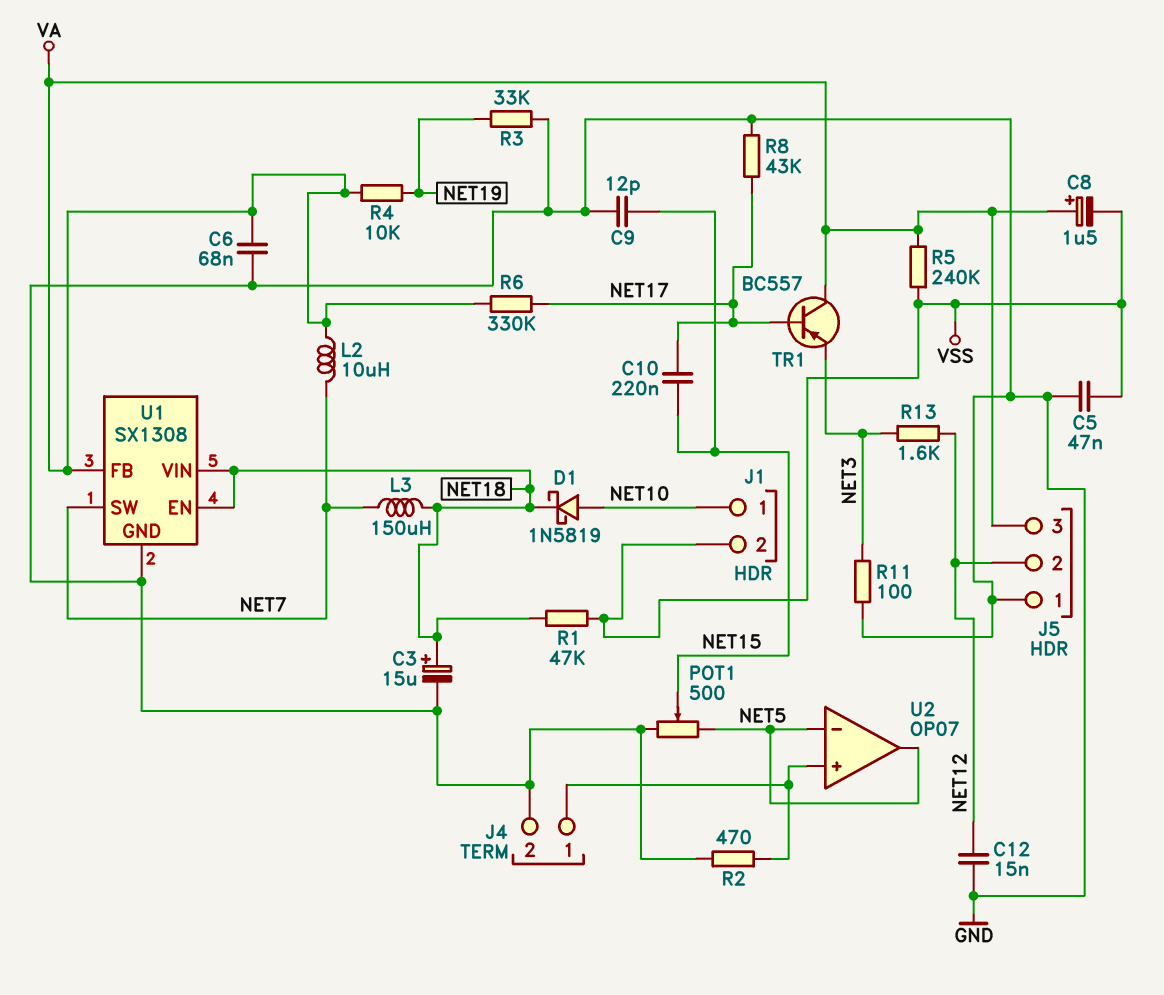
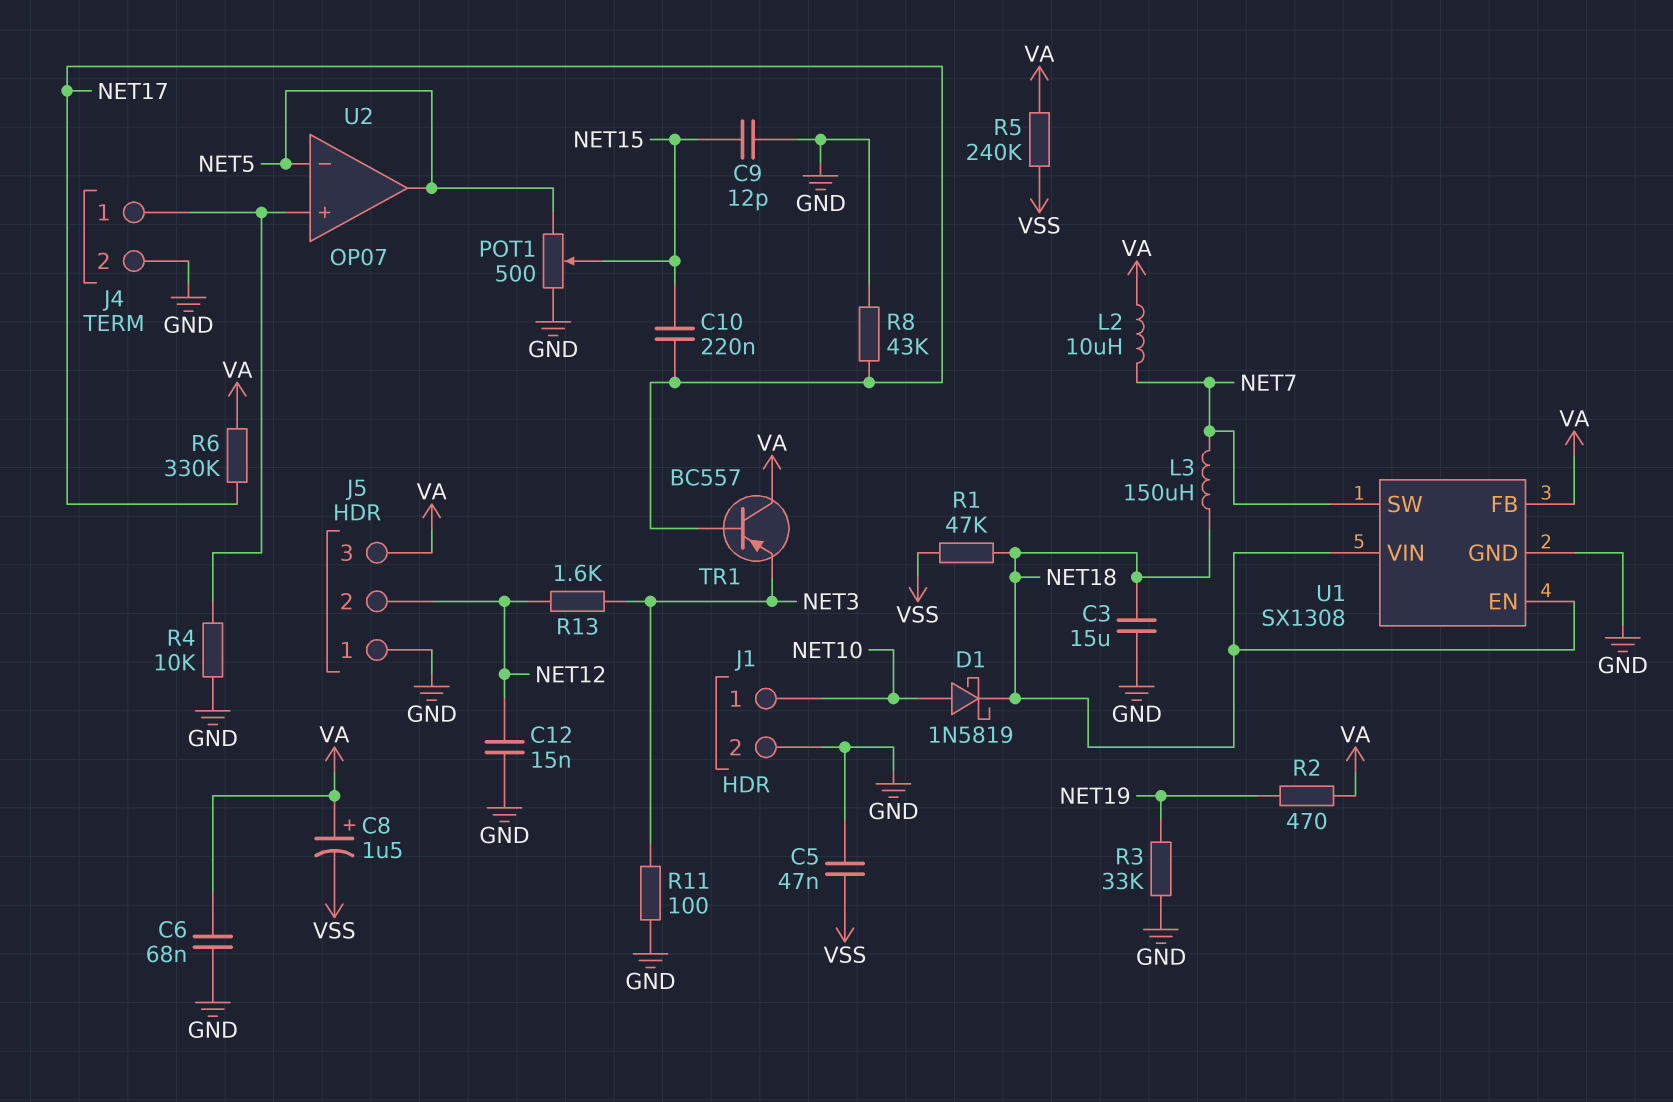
C3: 15uF (plus NET18, minus GND) -> 15uF (GND, NET18)
J1 pin 2: VSS -> GND
R2: 470 (GND, J4/1) -> 470 (NET19, VA)
R4: 10k (NET19, VA) -> 10k (GND, J4/1)

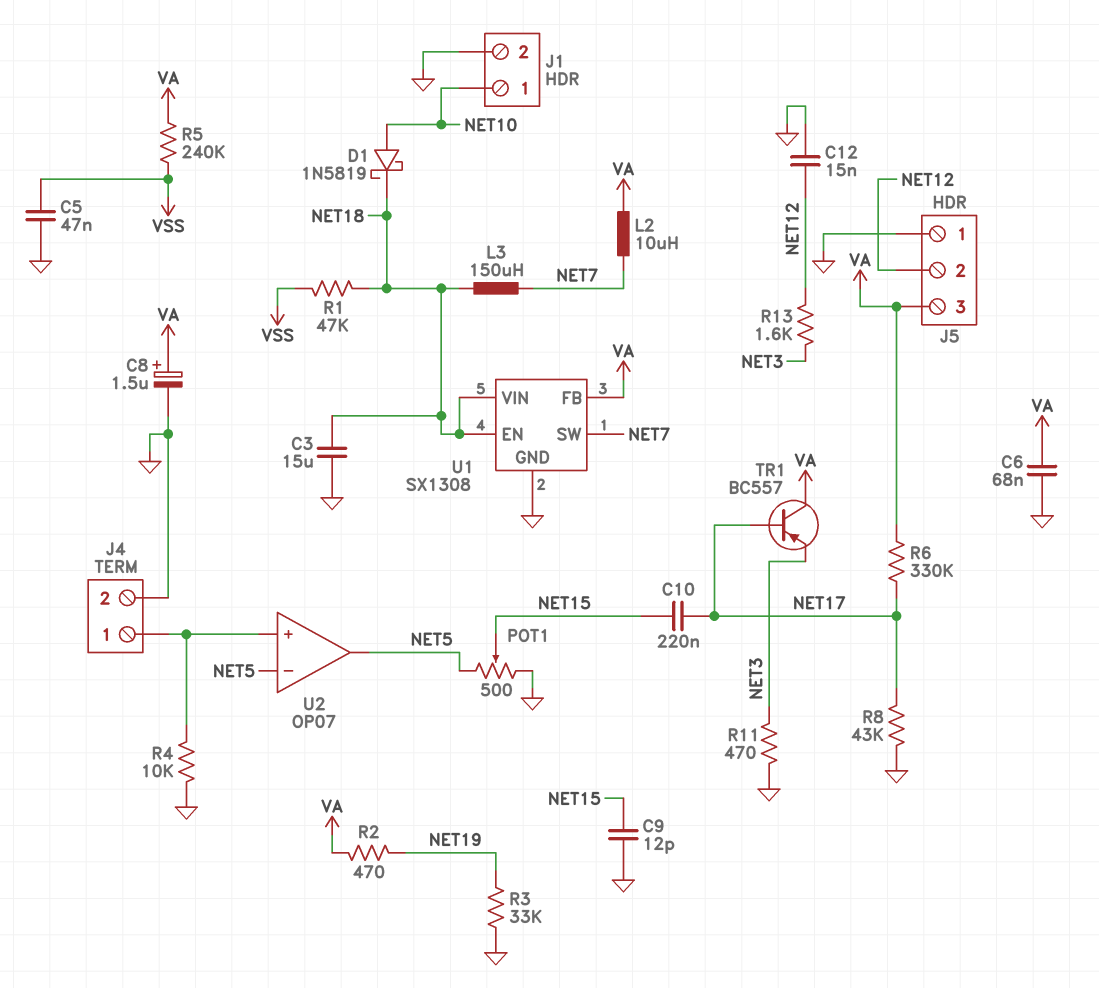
C8: 1.5uF (plus VA, minus VSS) -> 1.5uF (plus VA, minus GND)
R11: 100 (GND, NET3) -> 470 (GND, NET3)

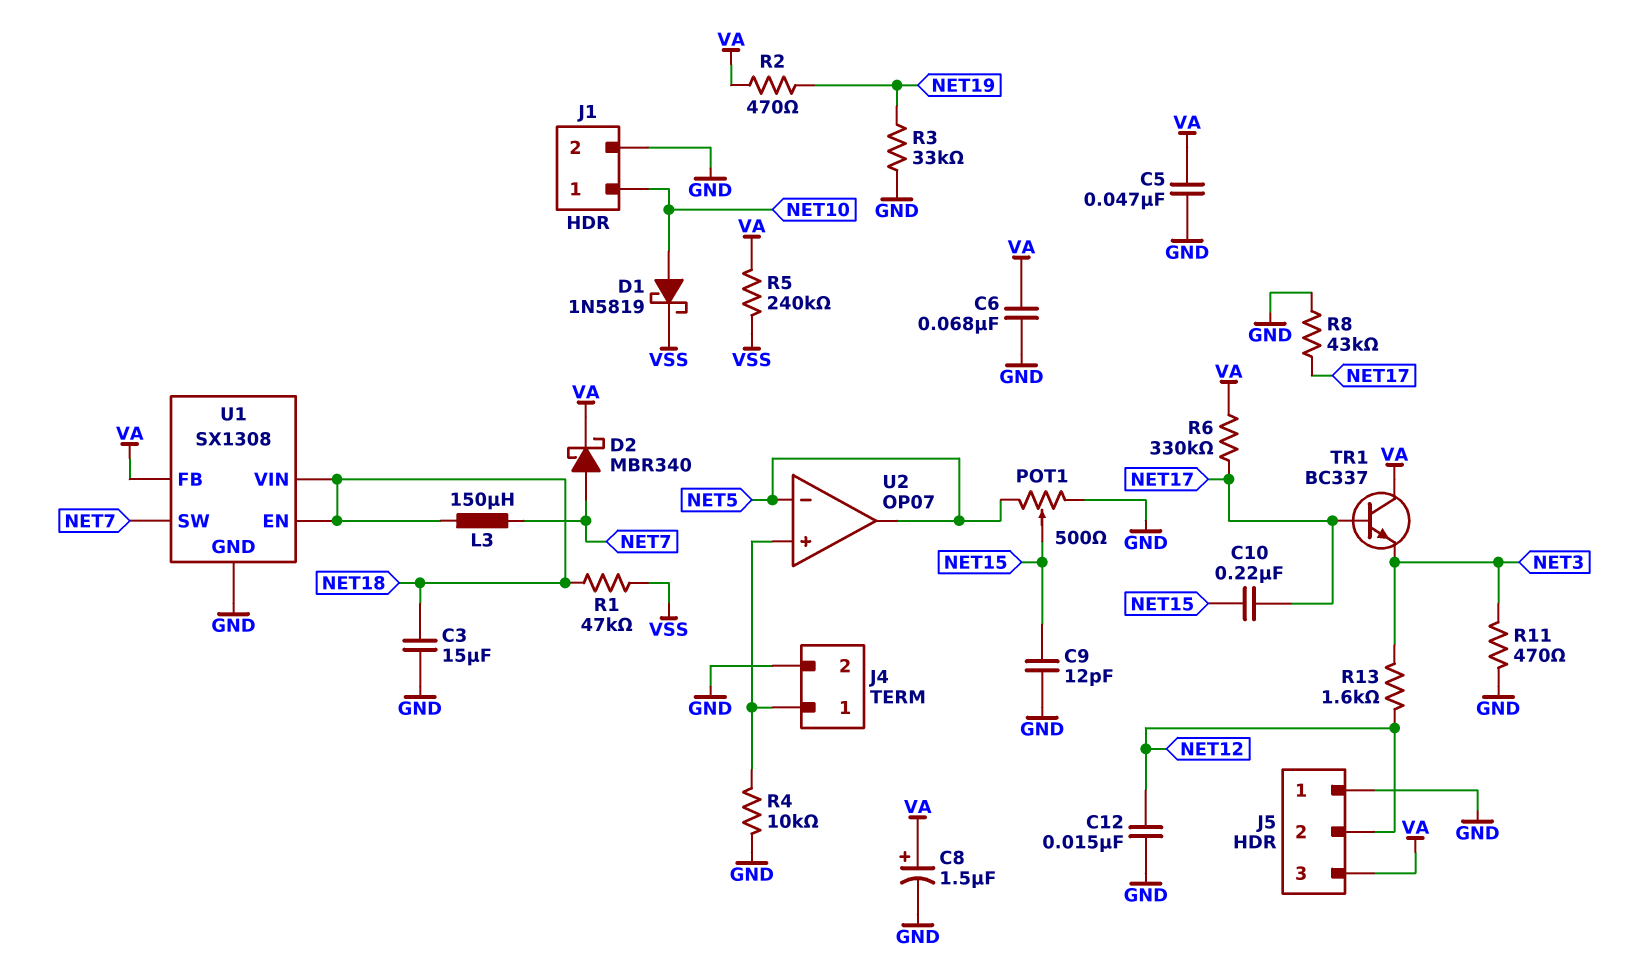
C5: 47nF (GND, VSS) -> 47nF (GND, VA)
D1: schottky 1N5819 (A NET10, K NET18) -> schottky 1N5819 (A NET10, K VSS)
D2: none -> schottky MBR340 (A NET7, K VA)
L2: 10uH (NET7, VA) -> none
TR1: PNP BC557 (B NET17, C VA, E NET3) -> NPN BC337 (B NET17, C VA, E NET3)

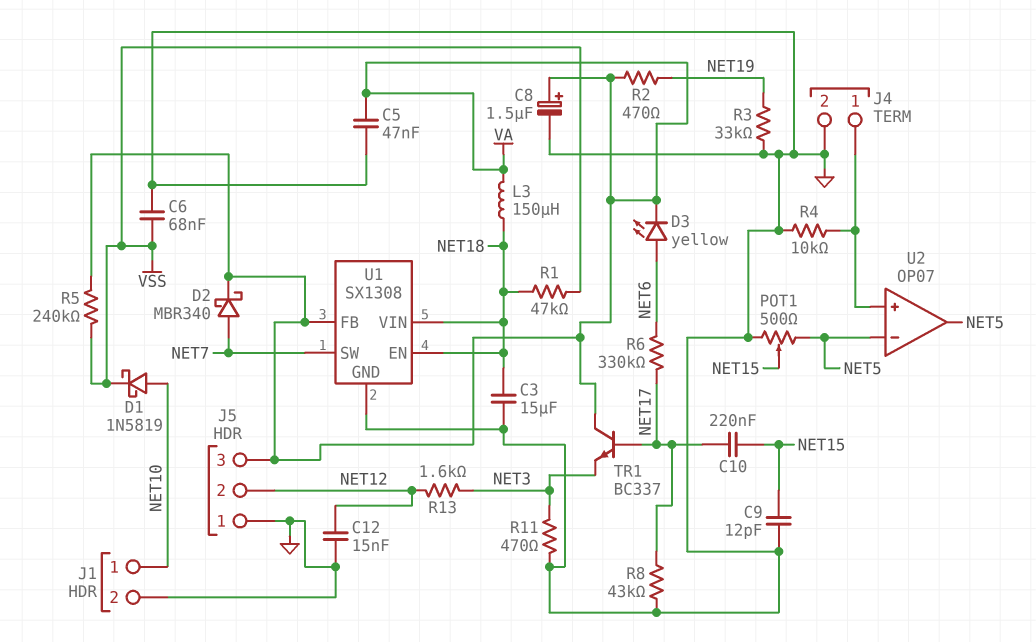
C6: 68nF (GND, VA) -> 68nF (GND, VSS)
D3: none -> LED yellow (A NET6, K VA)
L3: 150uH (NET7, NET18) -> 150uH (NET18, VA)
R6: 330k (NET17, VA) -> 330k (NET6, NET17)

